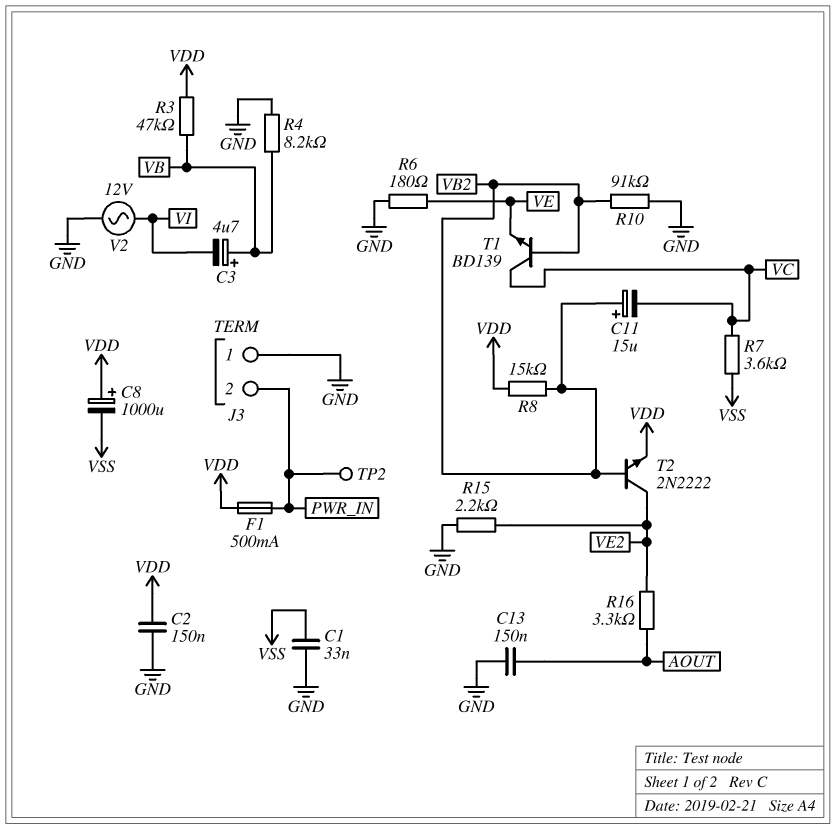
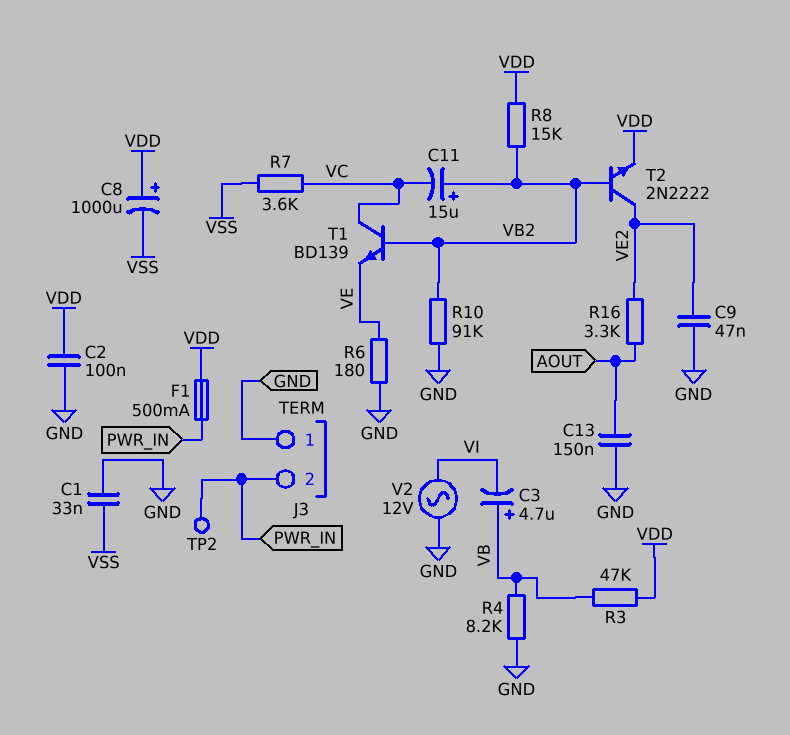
C2: 150nF (GND, VDD) -> 100nF (GND, VDD)
C9: none -> 47nF (GND, VE2)
R15: 2.2k (GND, VE2) -> none

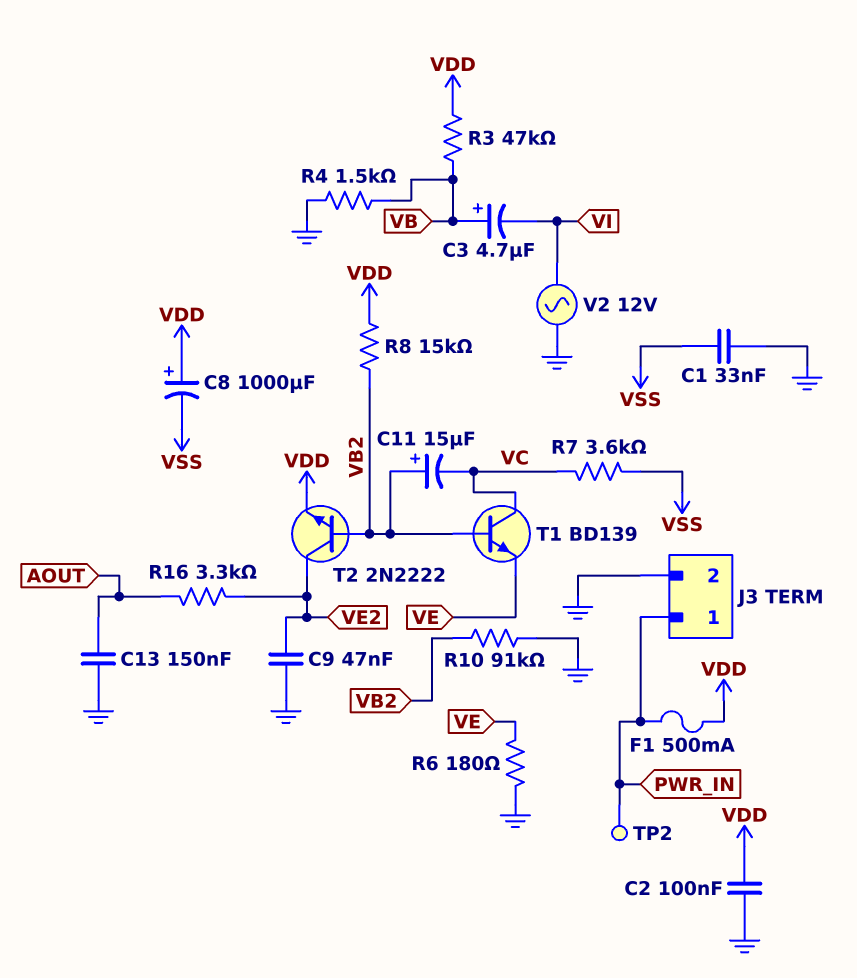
J3 pin 1: GND -> PWR_IN
J3 pin 2: PWR_IN -> GND
R4: 8.2k (GND, VB) -> 1.5k (GND, VB)

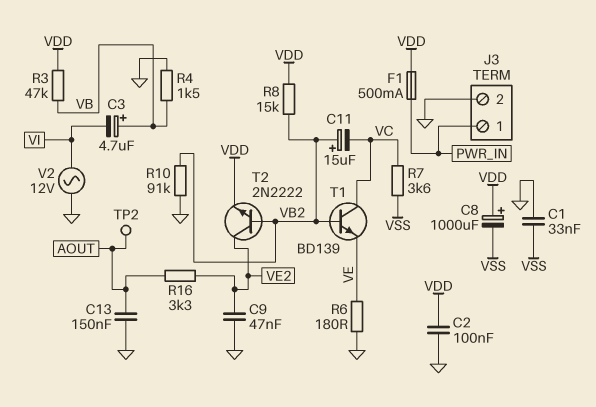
TP2: test point (PWR_IN) -> test point (AOUT)

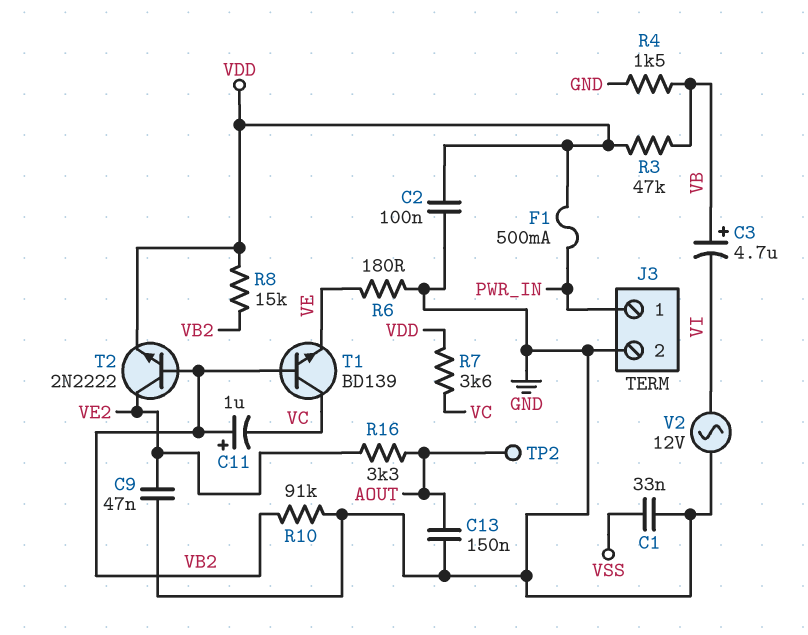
C8: 1000uF (plus VDD, minus VSS) -> none
C11: 15uF (plus VB2, minus VC) -> 1uF (plus VB2, minus VC)
R7: 3.6k (VC, VSS) -> 3.6k (VC, VDD)

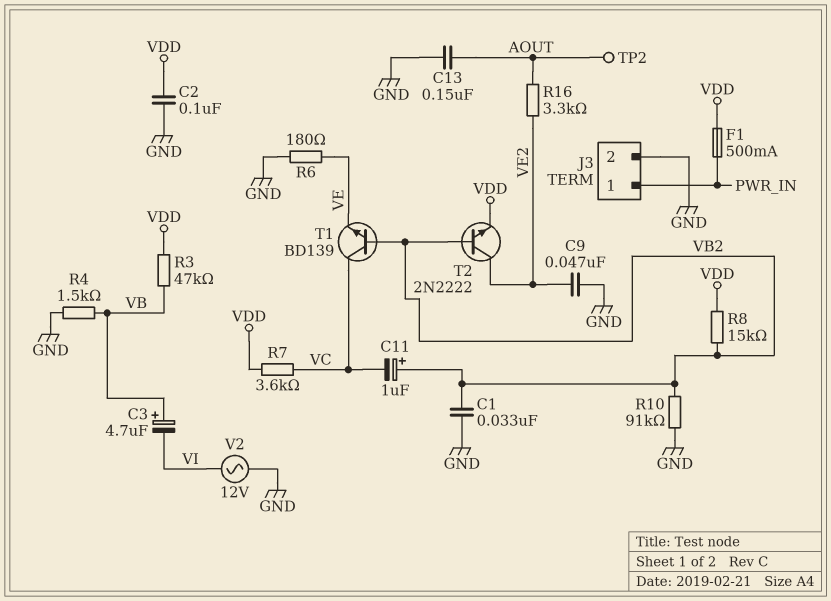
C1: 33nF (GND, VSS) -> 33nF (GND, VB2)

